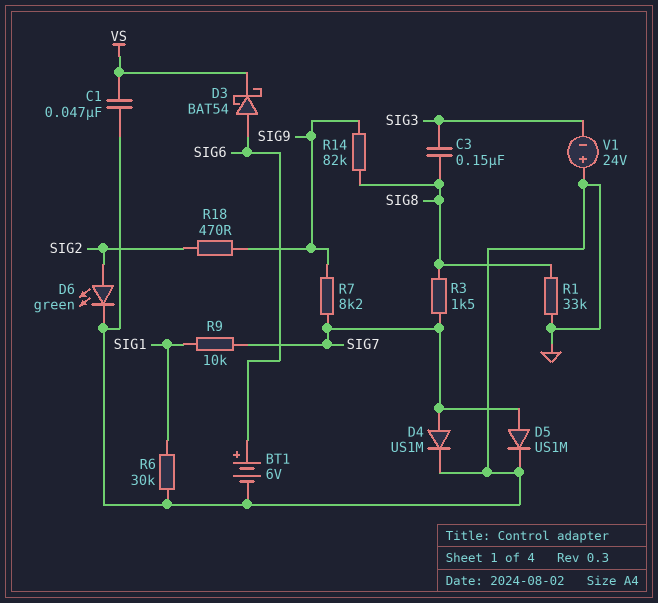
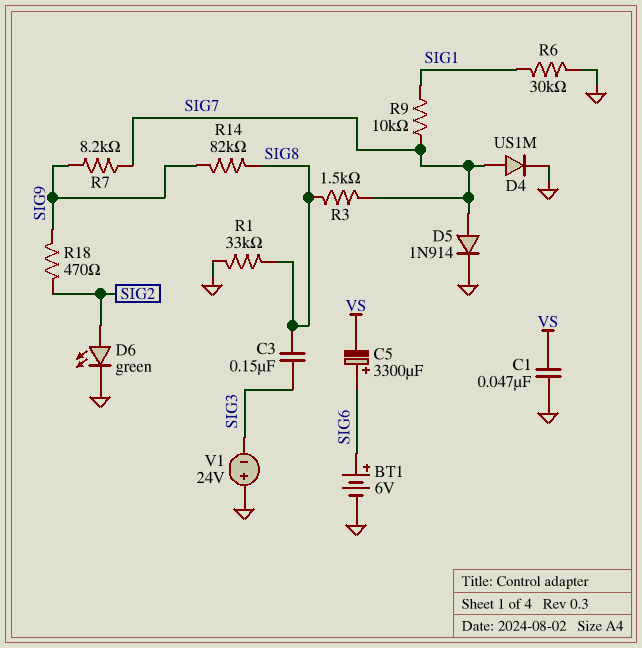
C5: none -> 3300uF (plus SIG6, minus VS)
D3: schottky BAT54 (A SIG6, K VS) -> none
D5: diode US1M (A SIG7, K GND) -> diode 1N914 (A SIG7, K GND)

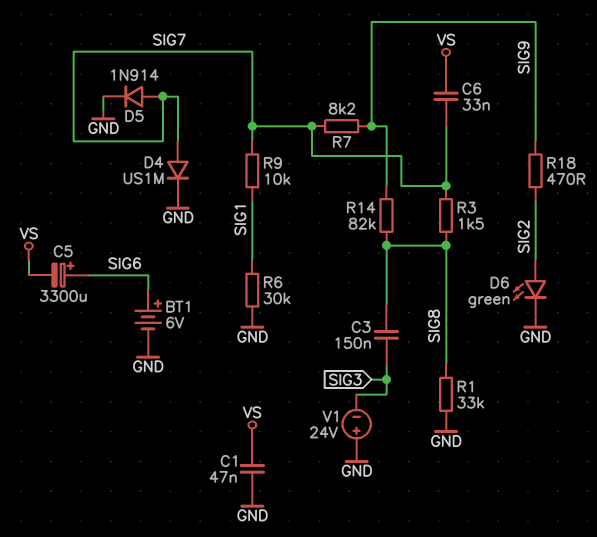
C6: none -> 33nF (SIG7, VS)

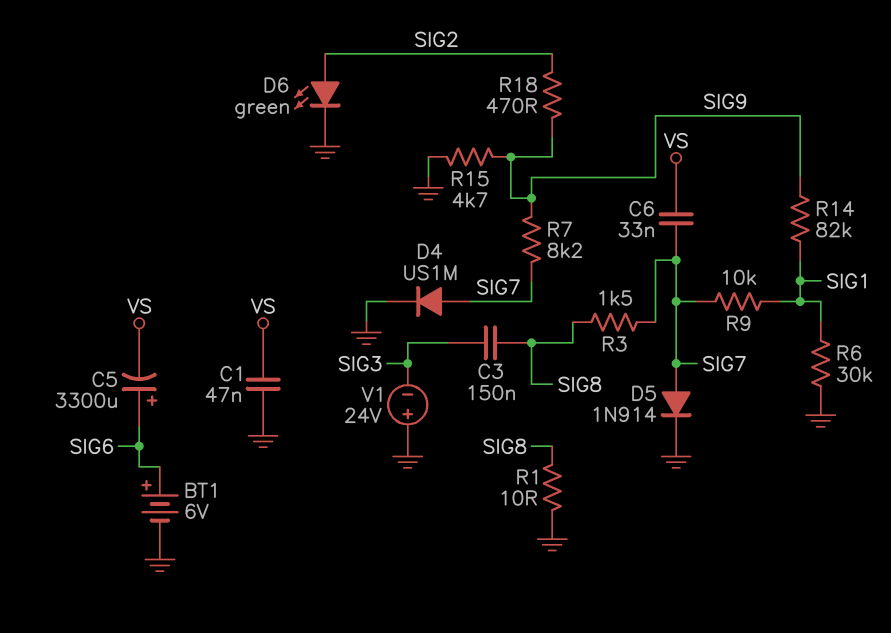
R1: 33k (GND, SIG8) -> 10 (GND, SIG8)
R14: 82k (SIG8, SIG9) -> 82k (SIG1, SIG9)
R15: none -> 4.7k (GND, SIG9)

